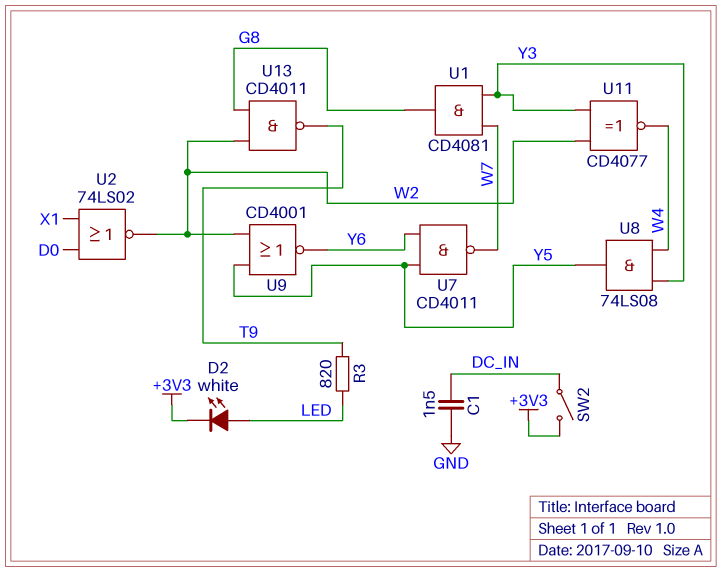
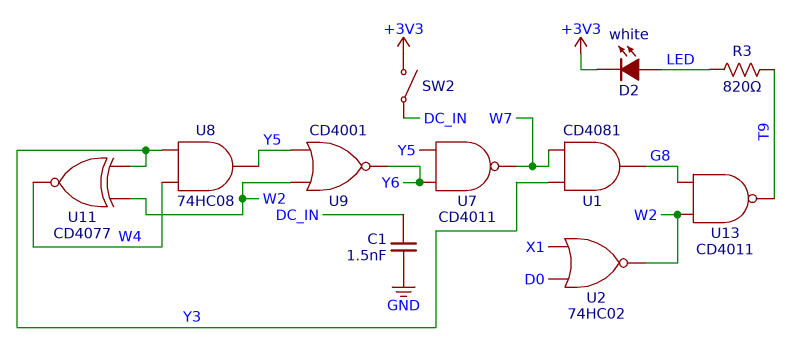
U2: NOR 74LS02 (in D0, in X1, out W2) -> NOR 74HC02 (in D0, in X1, out W2)
U8: AND 74LS08 (in W4, in Y3, out Y5) -> AND 74HC08 (in W4, in Y3, out Y5)

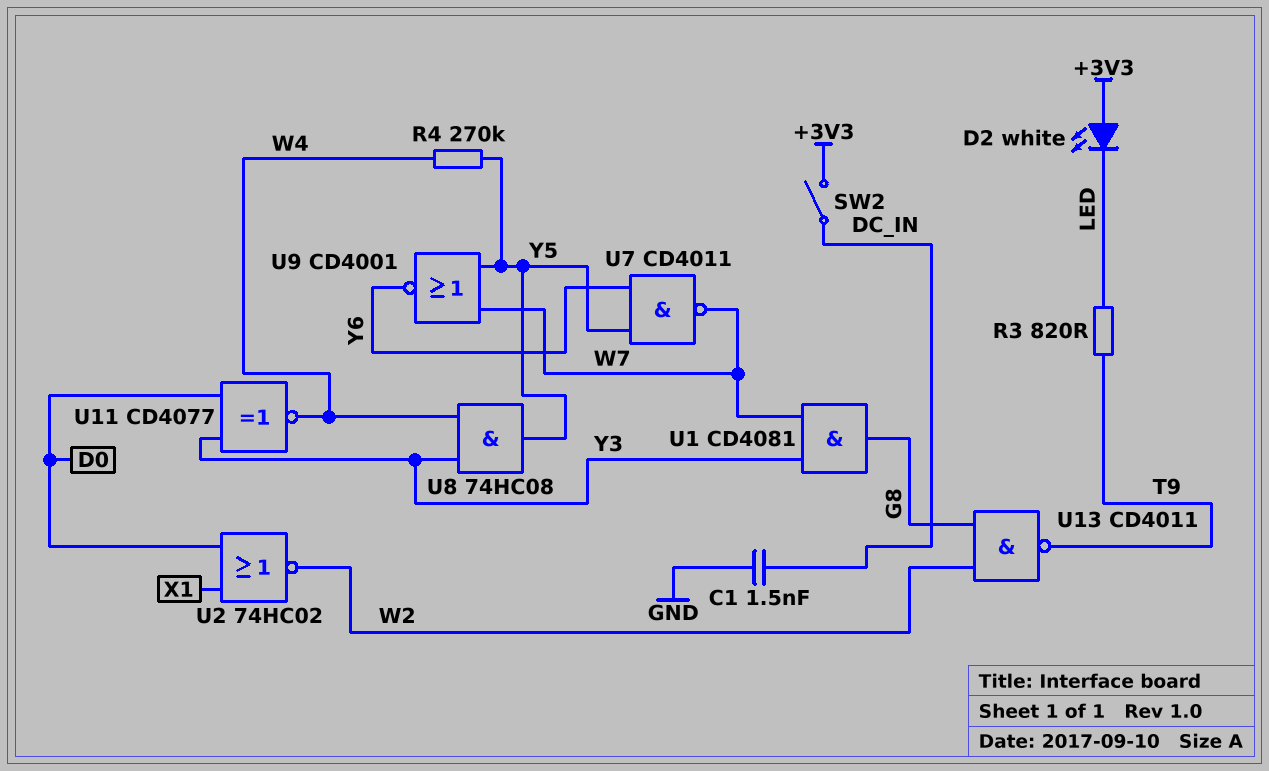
D2: LED white (A LED, K +3V3) -> LED white (A +3V3, K LED)
R4: none -> 270k (W4, Y5)
U9: NOR CD4001 (in W2, in Y5, out Y6) -> NOR CD4001 (in W7, in Y5, out Y6)
U11: XNOR CD4077 (in W2, in Y3, out W4) -> XNOR CD4077 (in D0, in Y3, out W4)

